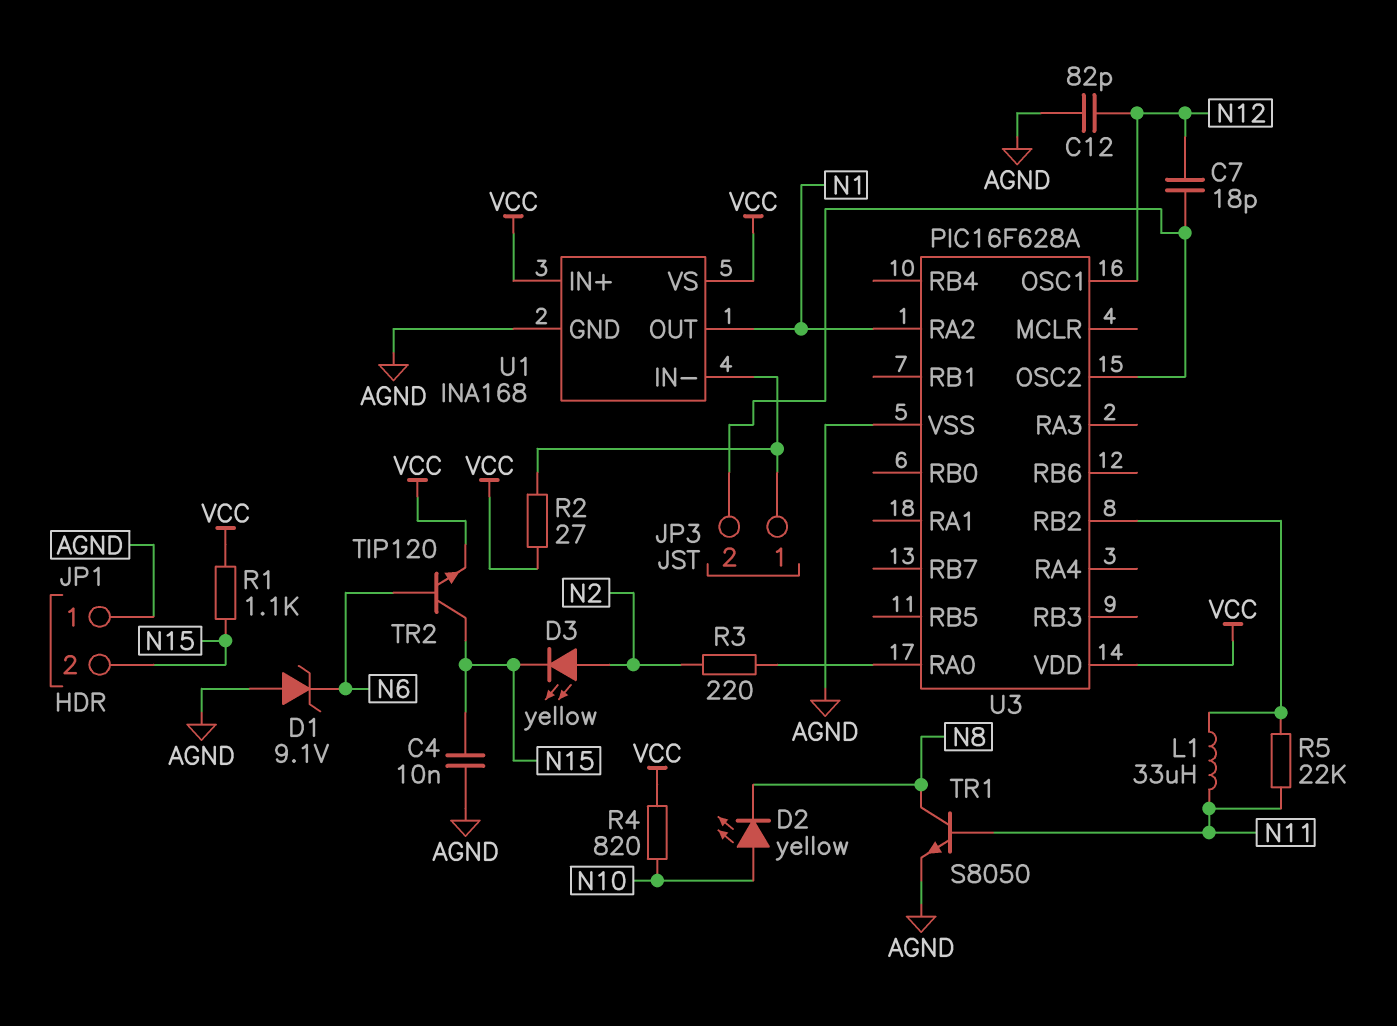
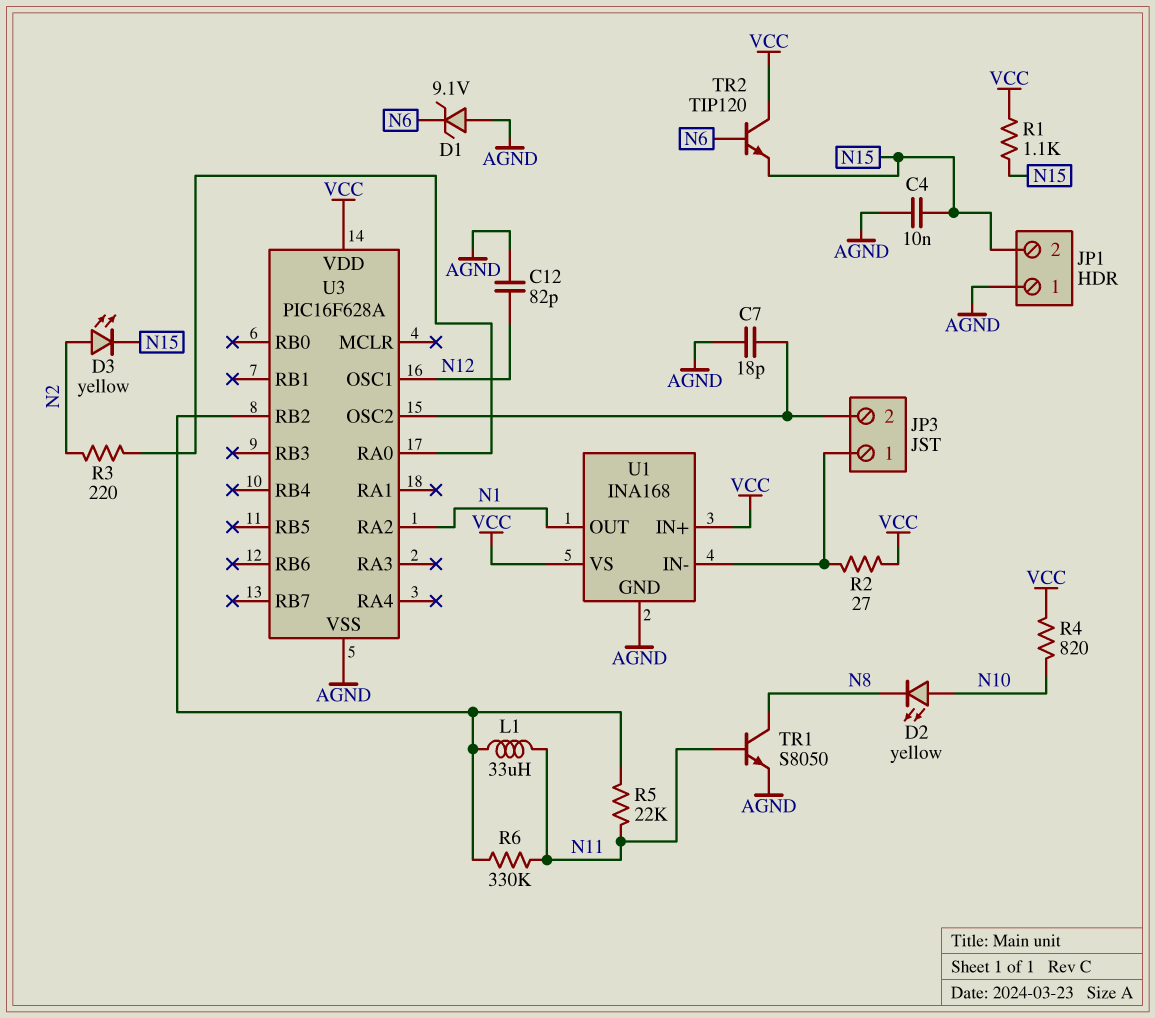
C7: 18pF (JP3/2, N12) -> 18pF (AGND, JP3/2)
R6: none -> 330k (N11, U3/RB2)
TR2: NPN TIP120 (B N6, C N15, E VCC) -> NPN TIP120 (B N6, C VCC, E N15)

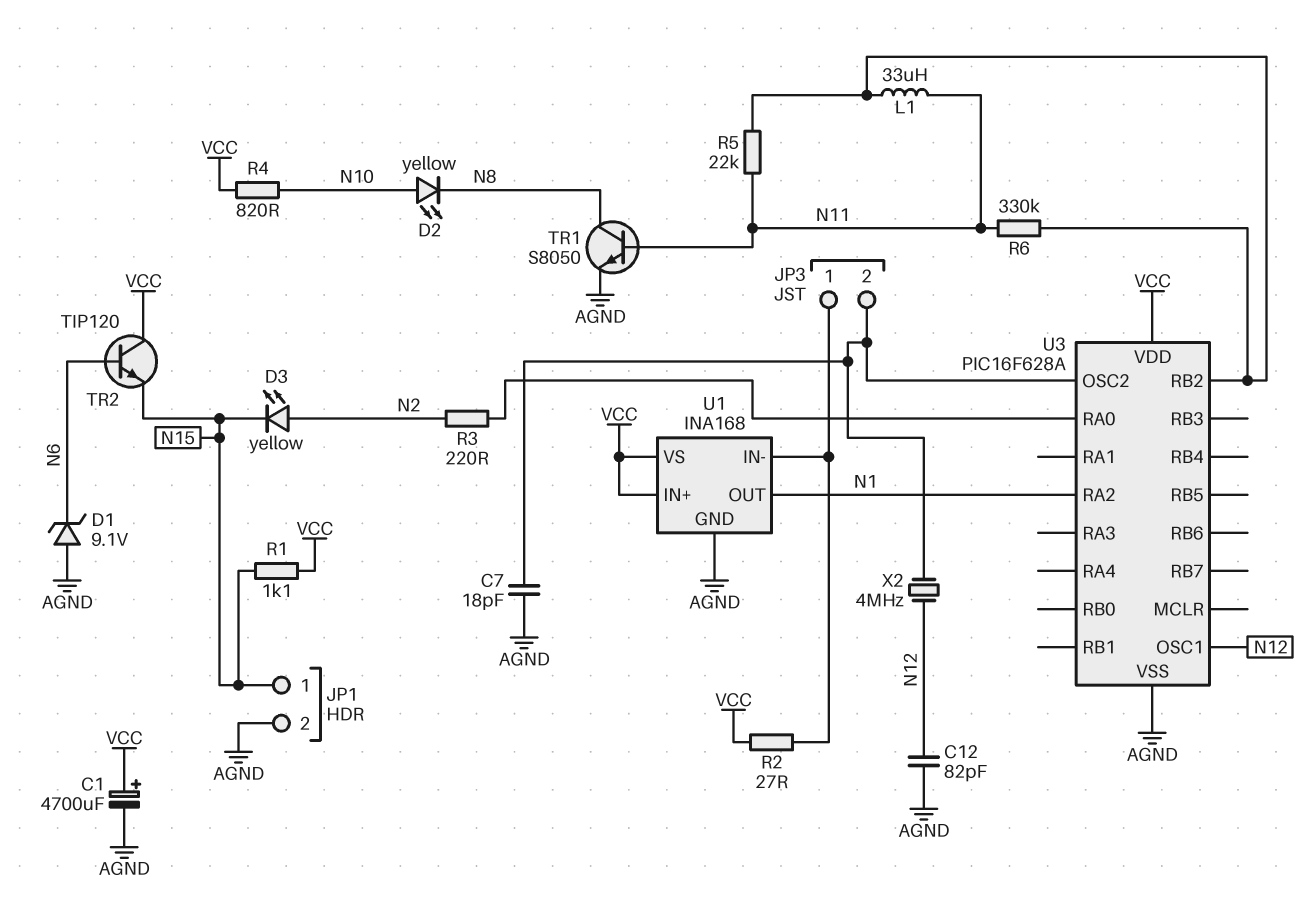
C1: none -> 4700uF (plus VCC, minus AGND)
C4: 10nF (AGND, N15) -> none
JP1 pin 1: AGND -> N15
JP1 pin 2: N15 -> AGND
X2: none -> 4MHz (JP3/2, N12)

